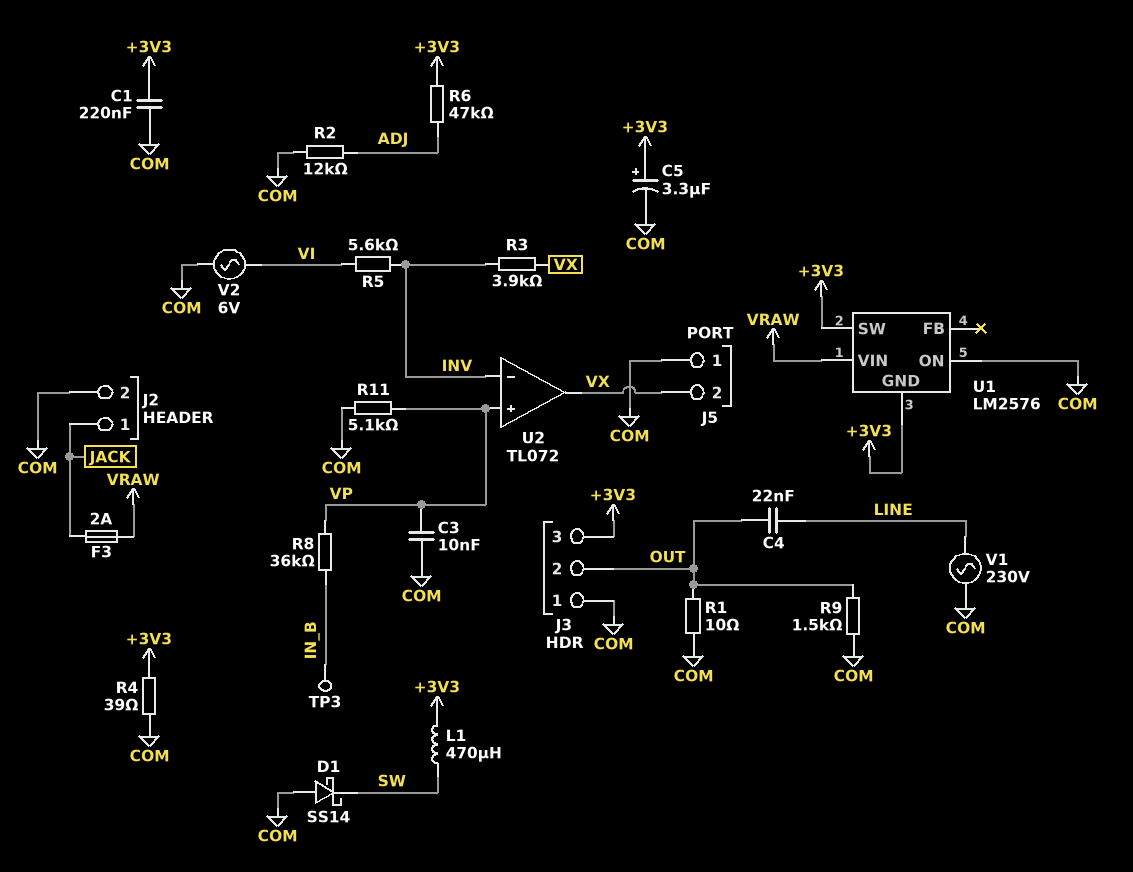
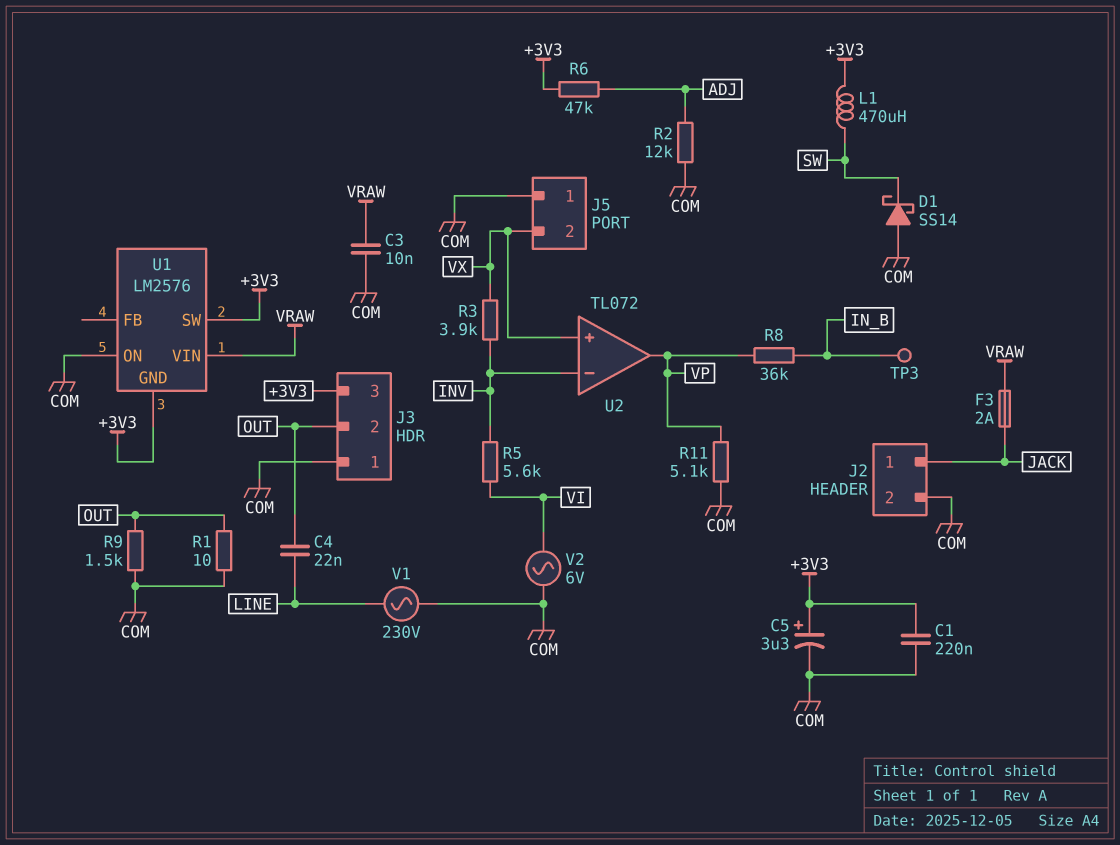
C3: 10nF (COM, VP) -> 10nF (COM, VRAW)
R4: 39 (+3V3, COM) -> none
U2 pin in+: VP -> VX
U2 pin out: VX -> VP

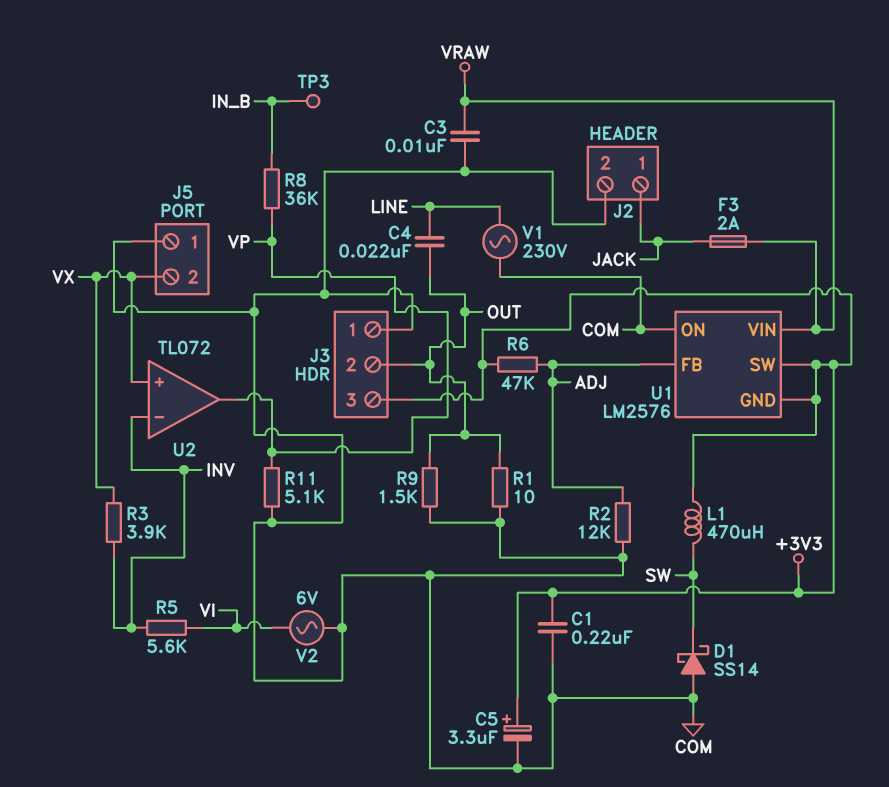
U1 pin FB: none -> ADJ

